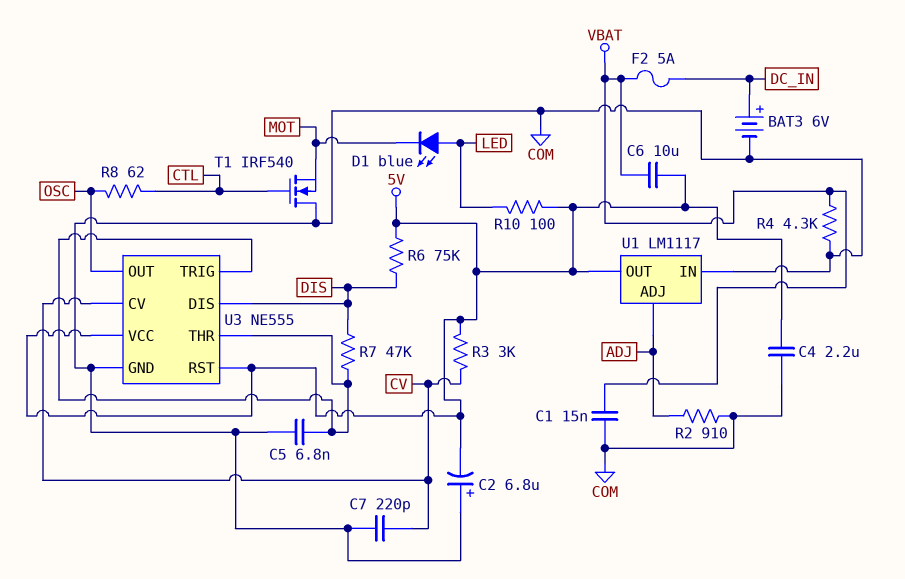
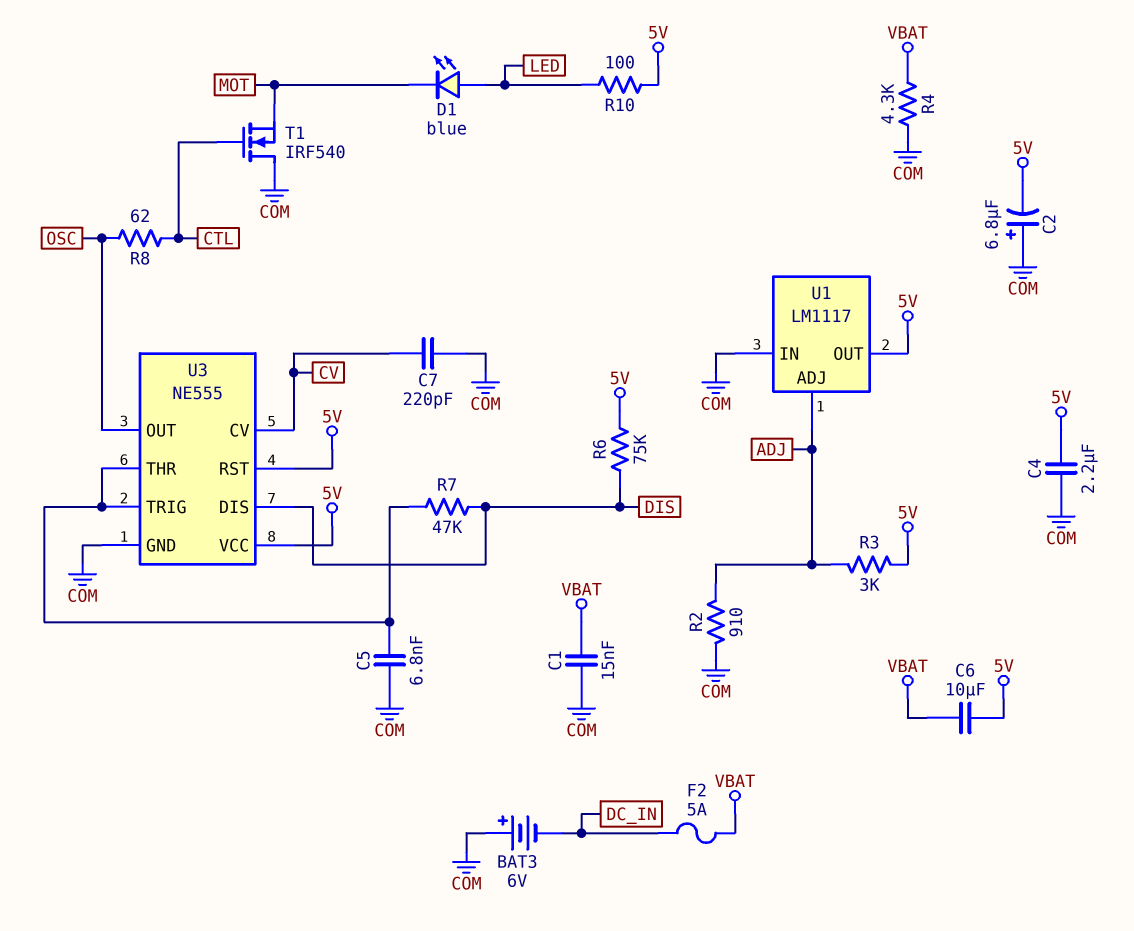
BAT3: 6V (plus DC_IN, minus COM) -> 6V (plus COM, minus DC_IN)
R3: 3k (5V, CV) -> 3k (5V, ADJ)

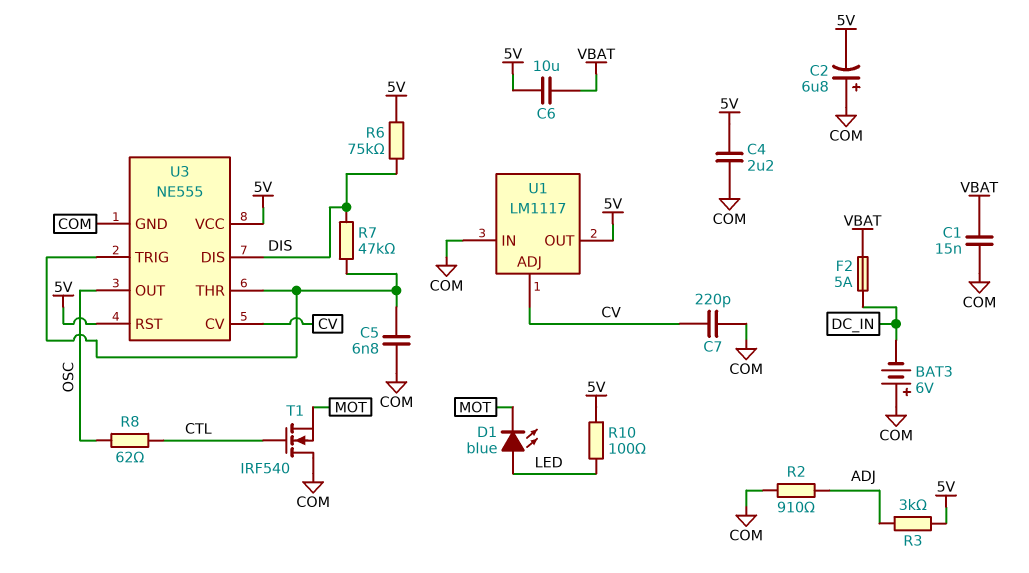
R4: 4.3k (COM, VBAT) -> none
U1 pin ADJ: ADJ -> CV

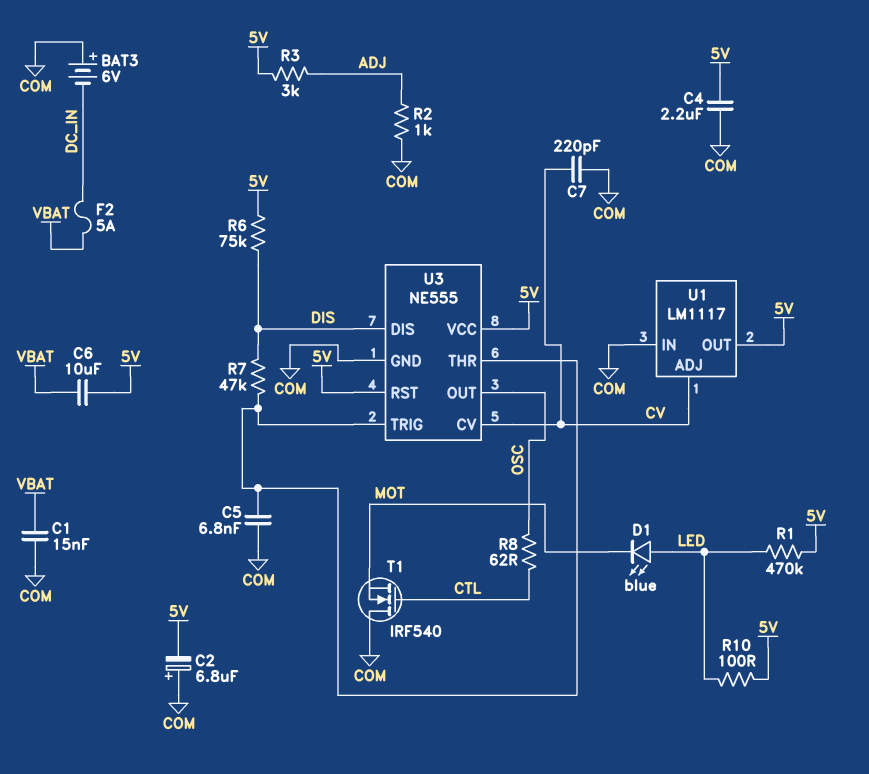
R1: none -> 470k (5V, LED)
R2: 910 (ADJ, COM) -> 1k (ADJ, COM)

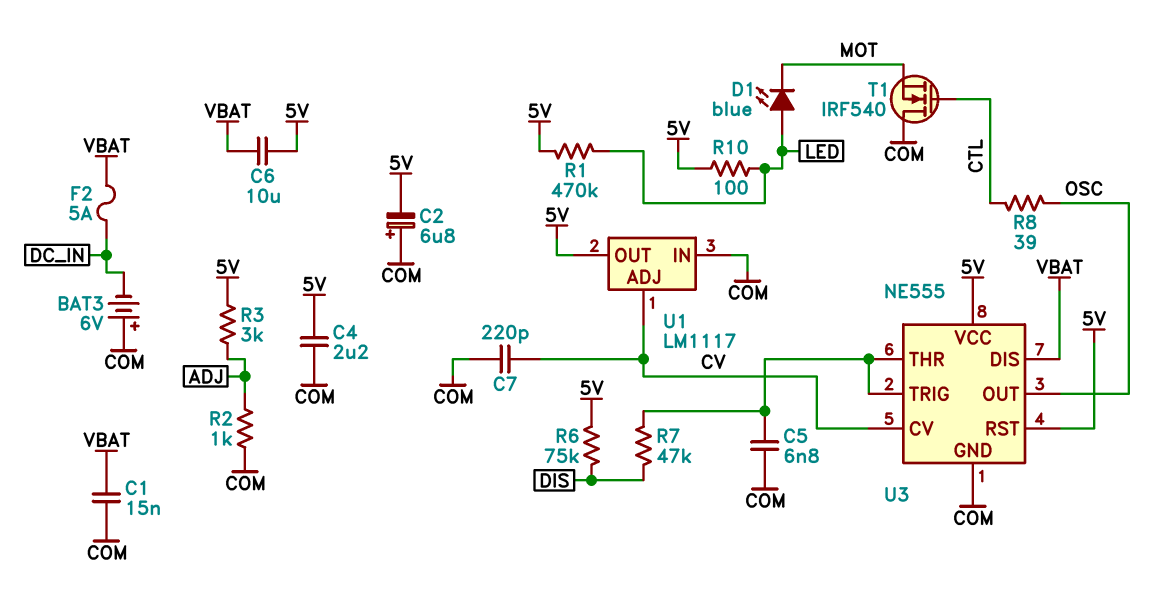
R8: 62 (CTL, OSC) -> 39 (CTL, OSC)
U3 pin DIS: DIS -> VBAT

